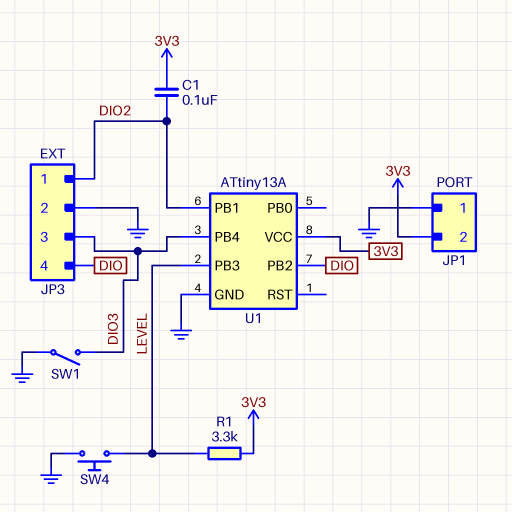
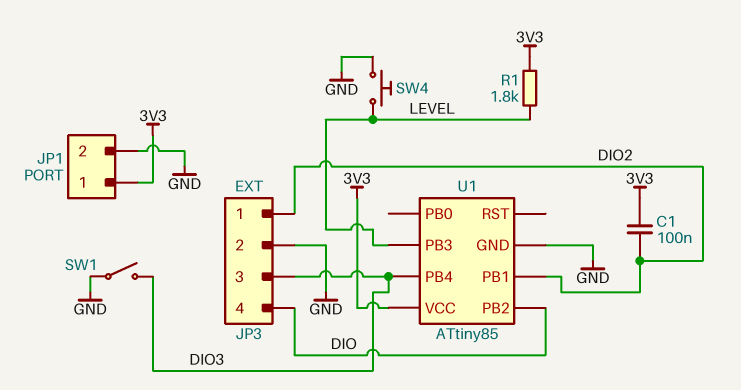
JP1 pin 1: GND -> 3V3
JP1 pin 2: 3V3 -> GND
R1: 3.3k (3V3, LEVEL) -> 1.8k (3V3, LEVEL)
U1: ATtiny13A -> ATtiny85

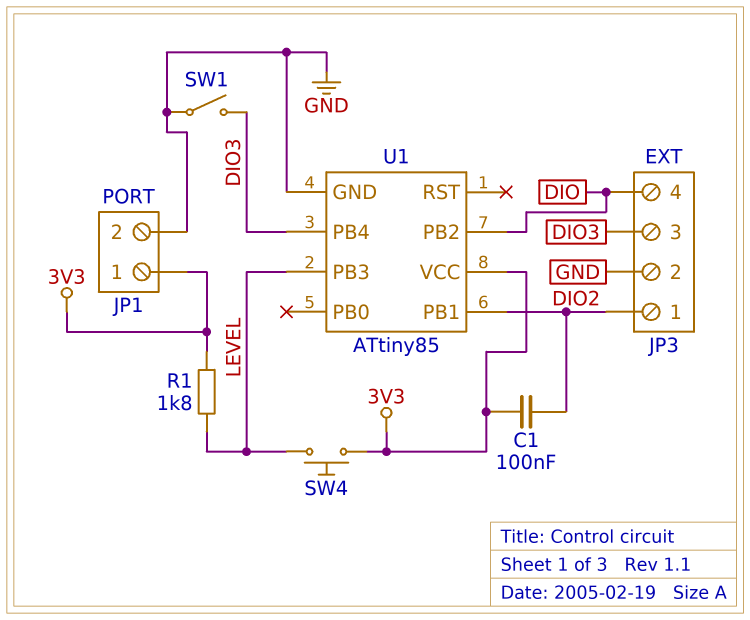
SW4: button (GND, LEVEL) -> button (3V3, LEVEL)

